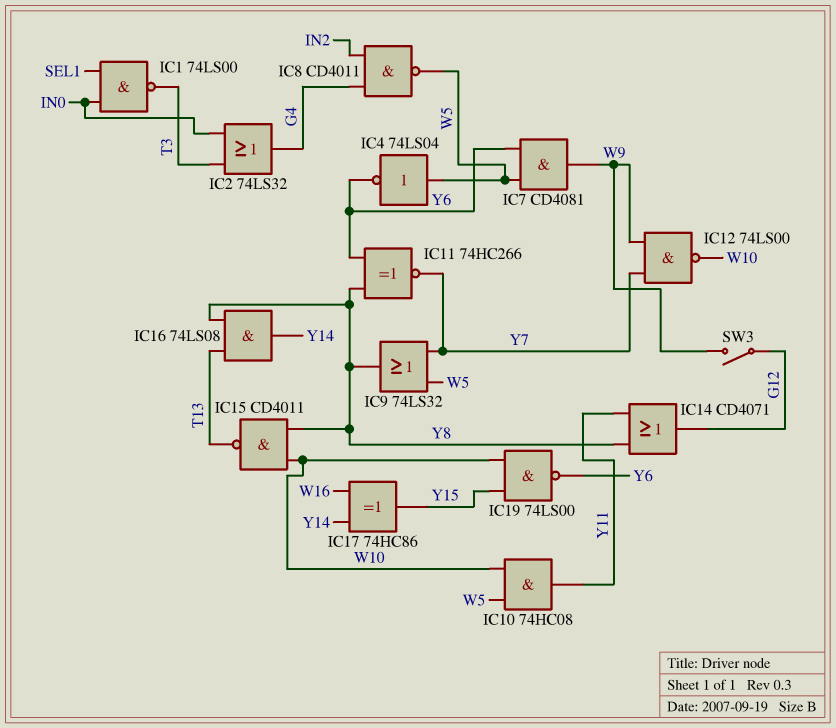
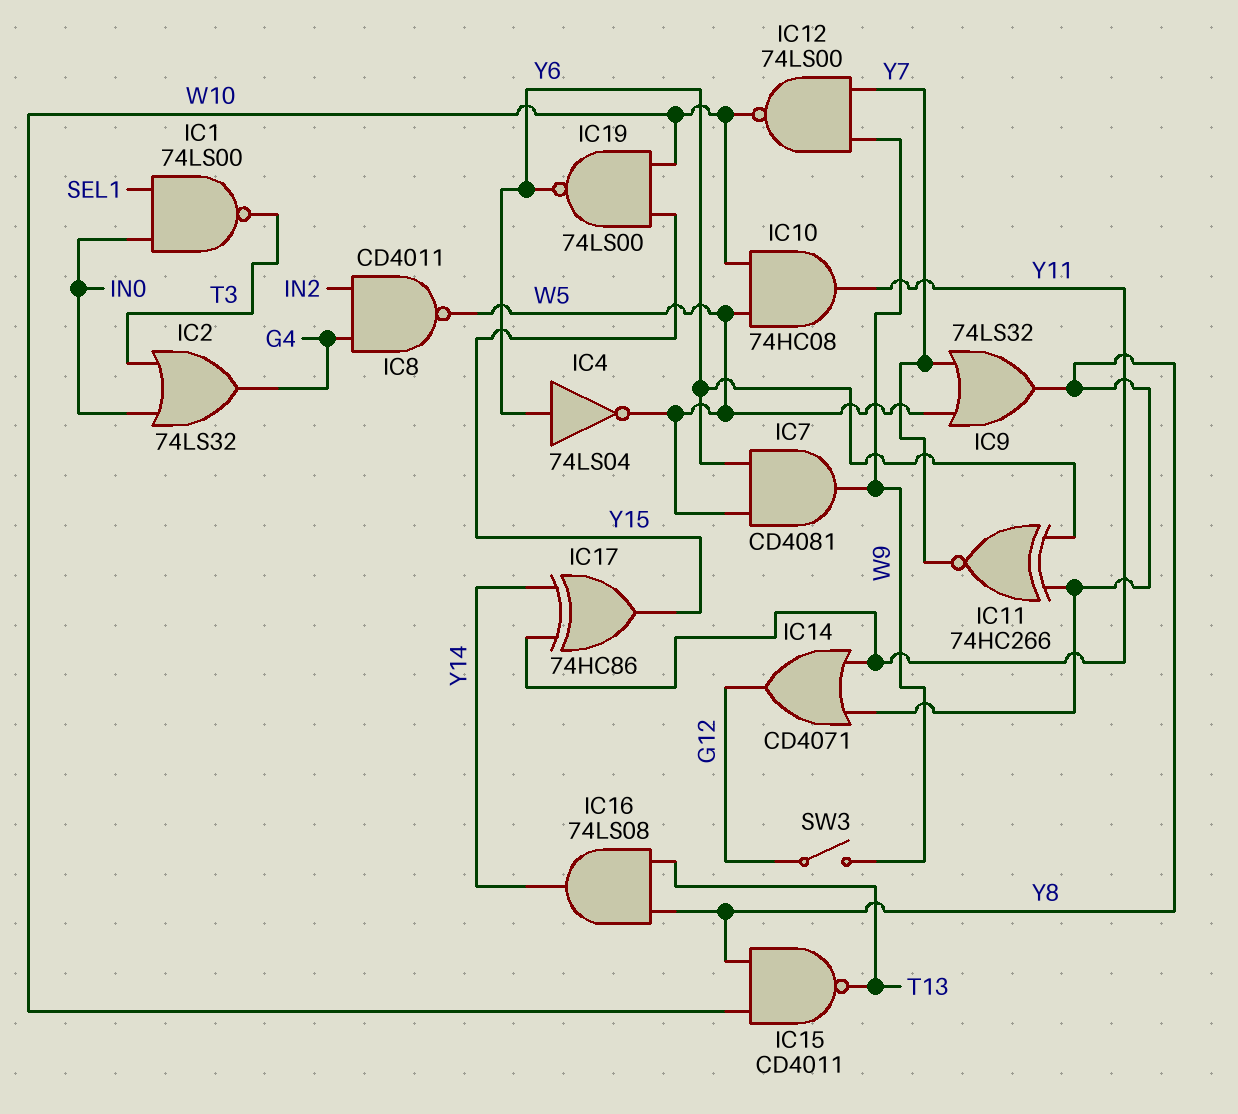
IC4: NOT 74LS04 (in W5, out Y6) -> NOT 74LS04 (in Y6, out W5)
IC17: XOR 74HC86 (in W16, in Y14, out Y15) -> XOR 74HC86 (in Y11, in Y14, out Y15)

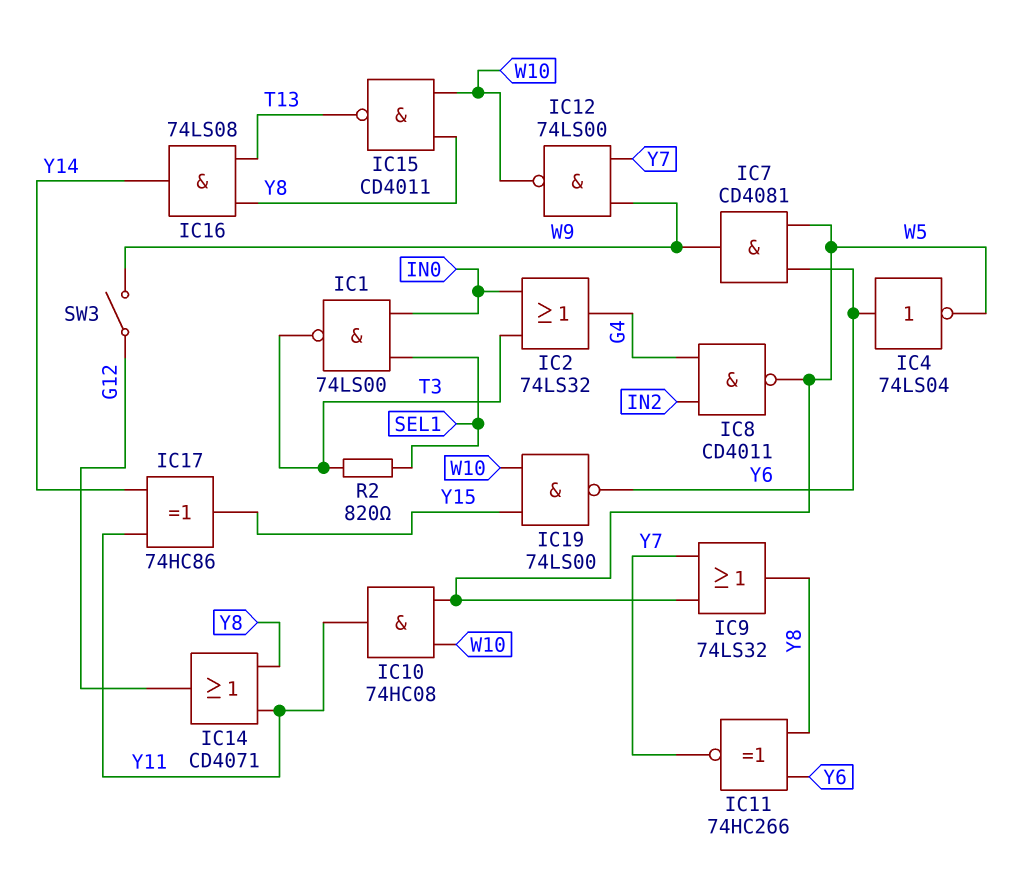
R2: none -> 820 (SEL1, T3)

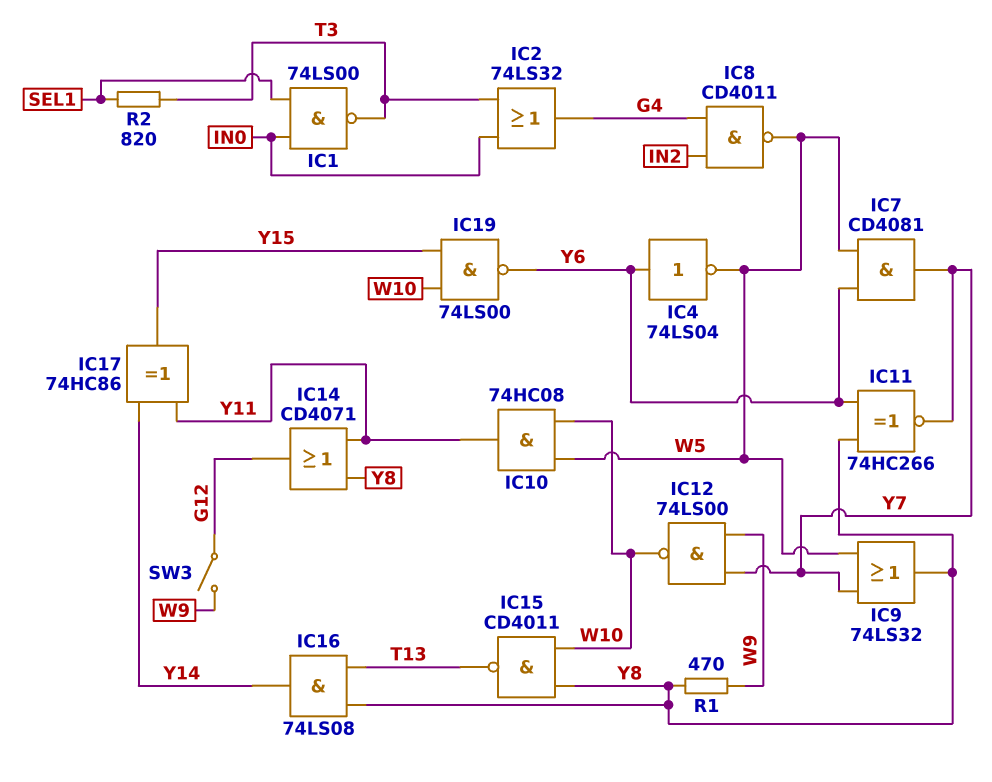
IC7: AND CD4081 (in W5, in Y6, out W9) -> AND CD4081 (in W5, in Y6, out Y7)
R1: none -> 470 (W9, Y8)

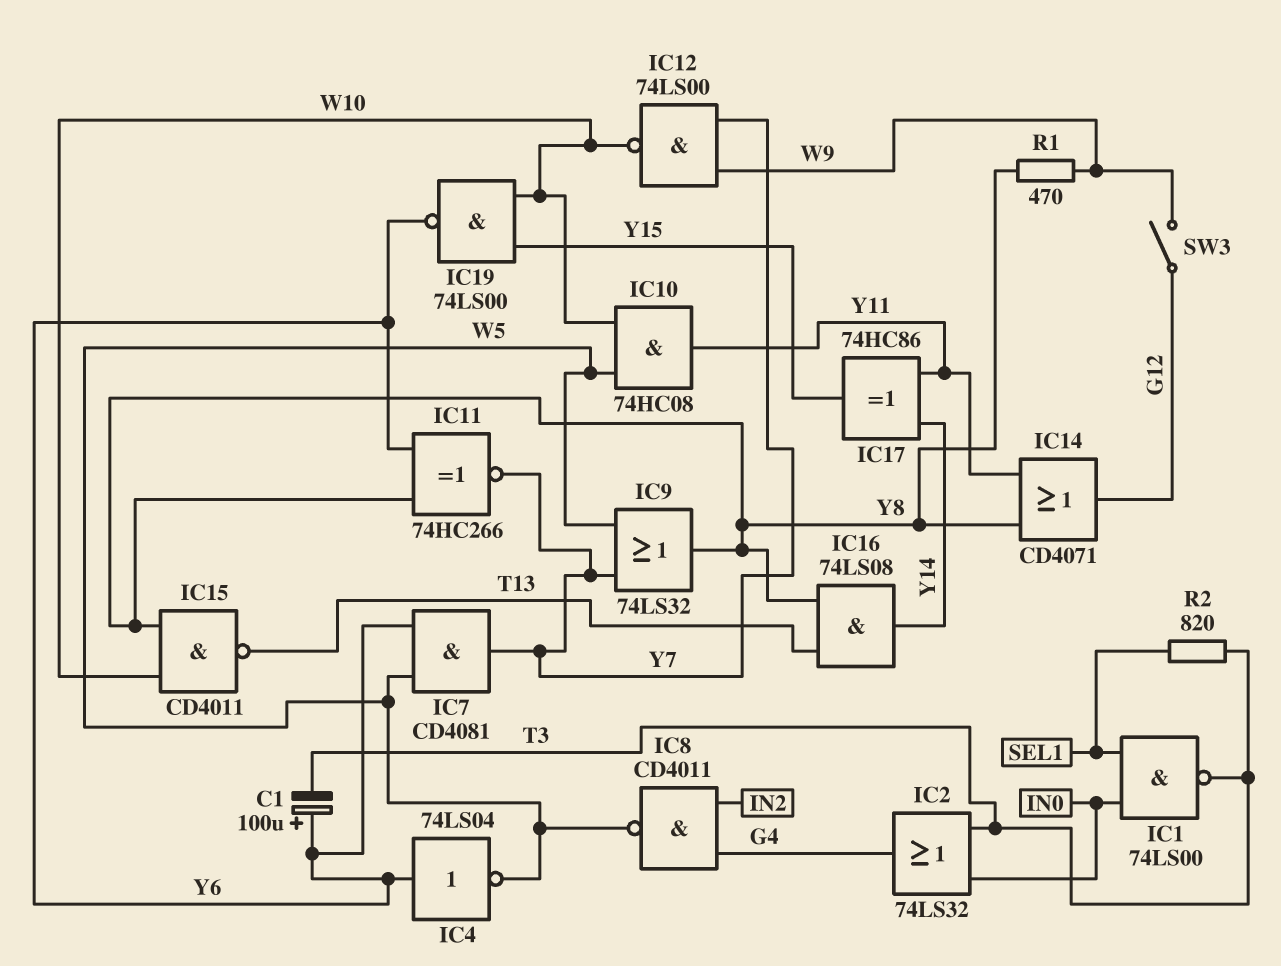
C1: none -> 100uF (plus Y6, minus T3)

